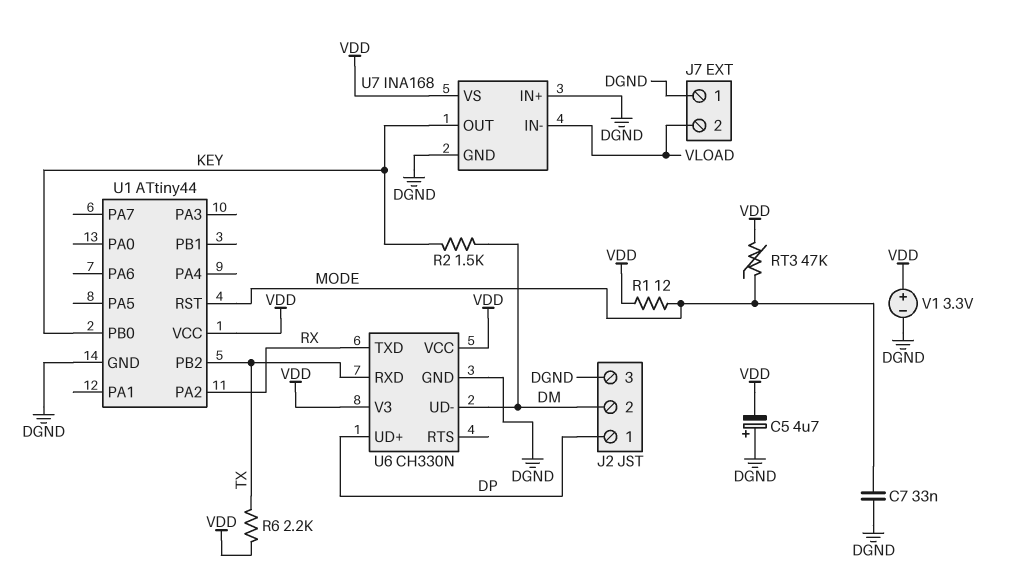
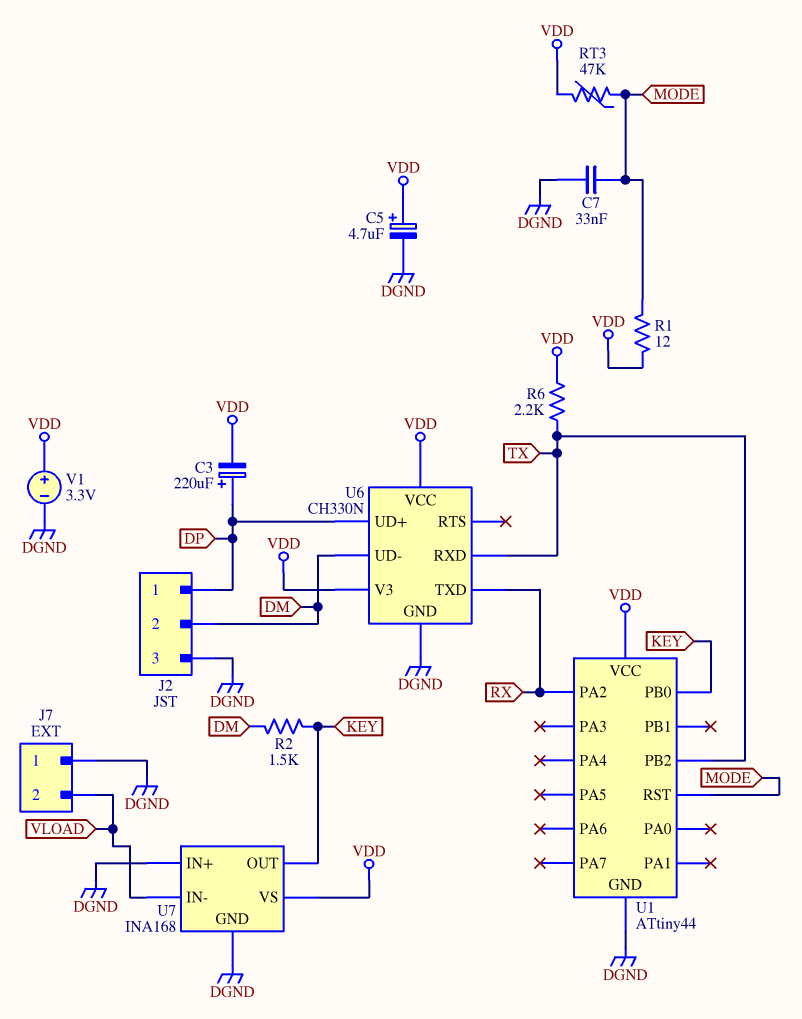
C3: none -> 220uF (plus DP, minus VDD)
C5: 4.7uF (plus DGND, minus VDD) -> 4.7uF (plus VDD, minus DGND)

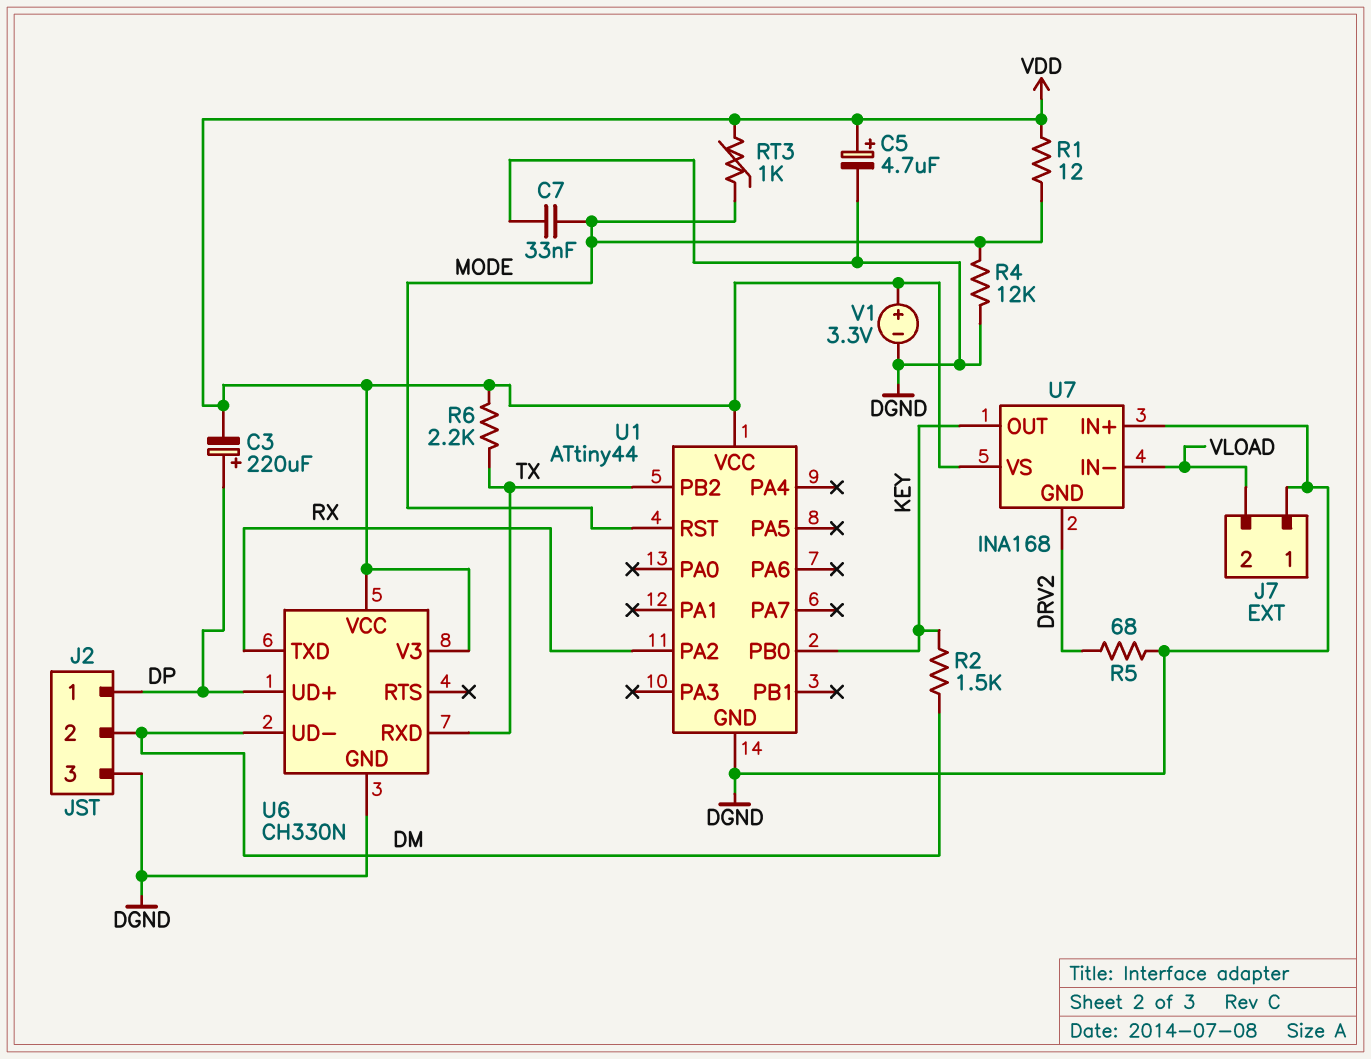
R4: none -> 12k (DGND, MODE)
R5: none -> 68 (DGND, DRV2)
RT3: 47k (MODE, VDD) -> 1k (MODE, VDD)
U7 pin GND: DGND -> DRV2

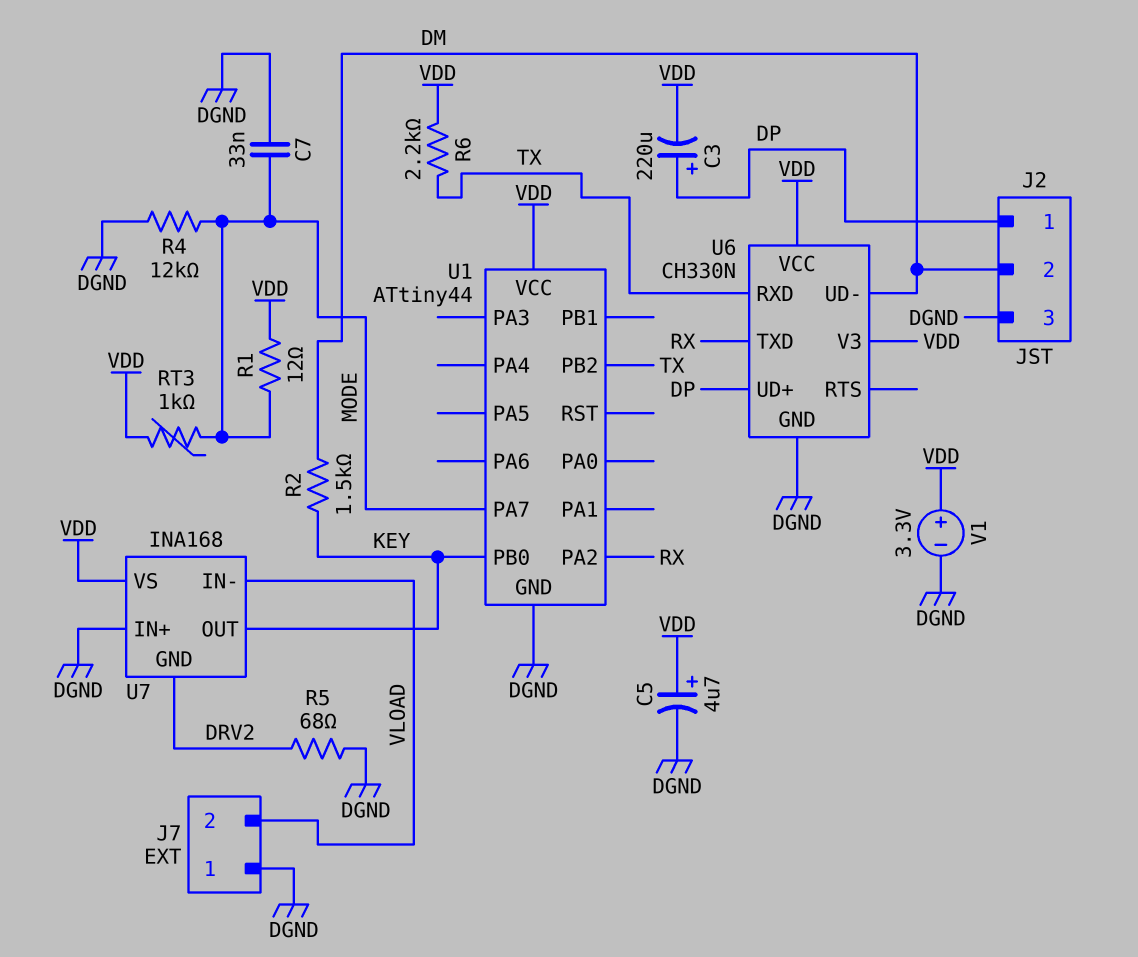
U1 pin PA7: none -> MODE
U1 pin RST: MODE -> none

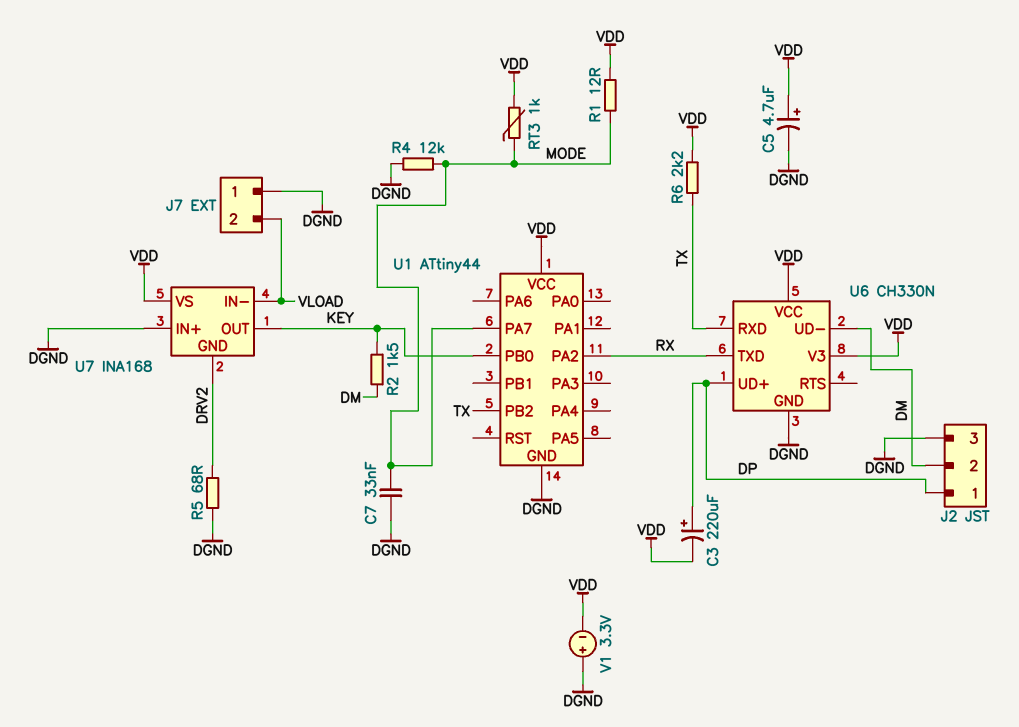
V1: 3.3V (plus VDD, minus DGND) -> 3.3V (plus DGND, minus VDD)

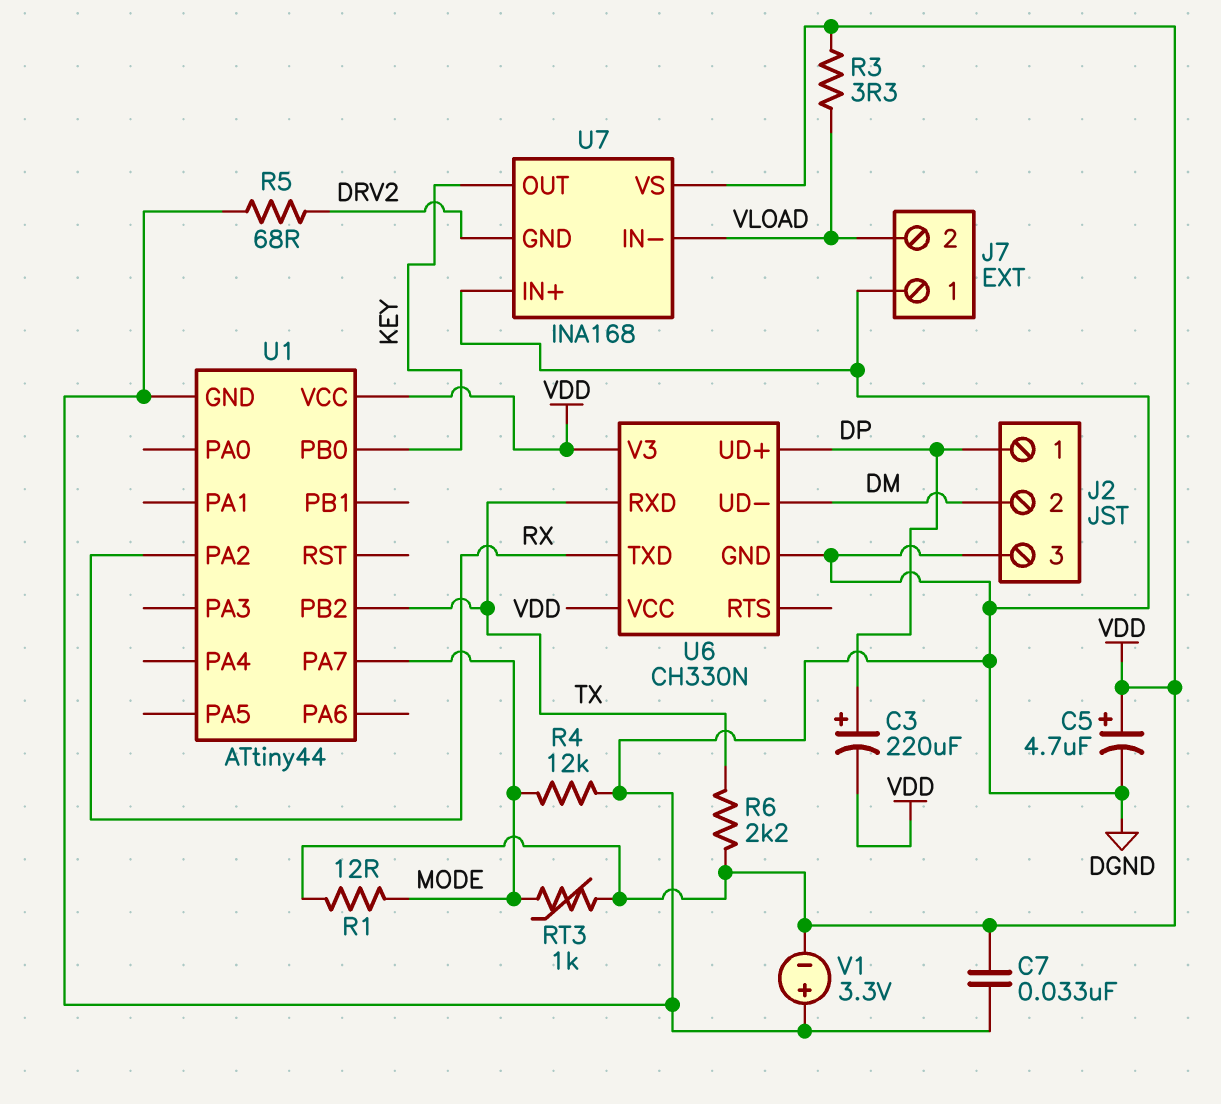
C7: 33nF (DGND, MODE) -> 33nF (DGND, VDD)
R2: 1.5k (DM, KEY) -> none
R3: none -> 3.3 (VDD, VLOAD)

